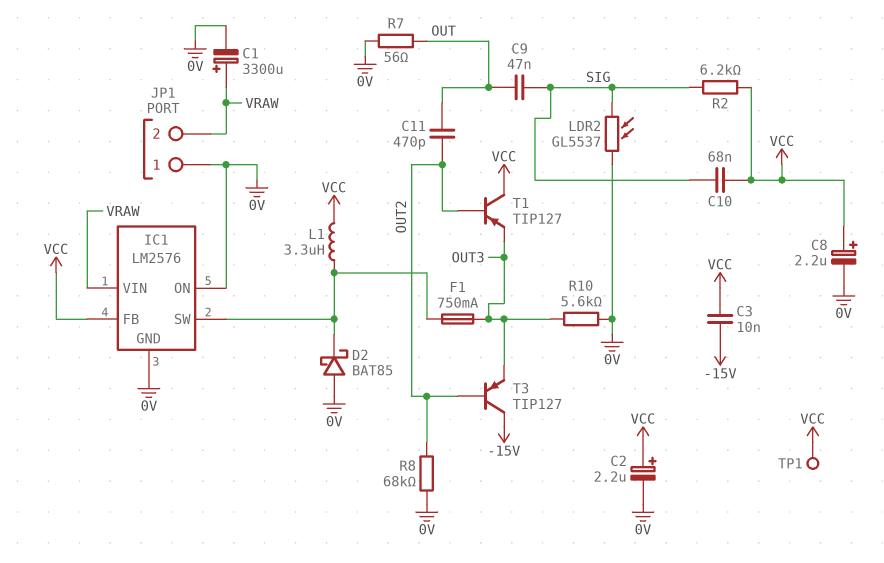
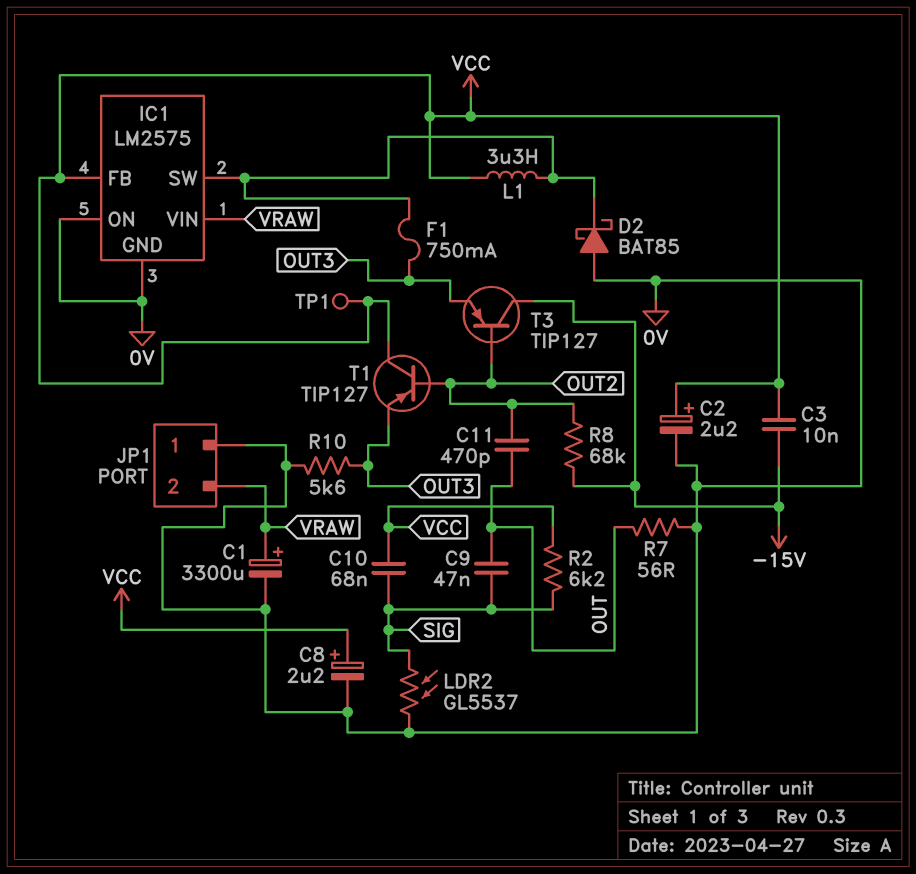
IC1: LM2576 -> LM2575
R8: 68k (0V, OUT2) -> 68k (-15V, OUT2)

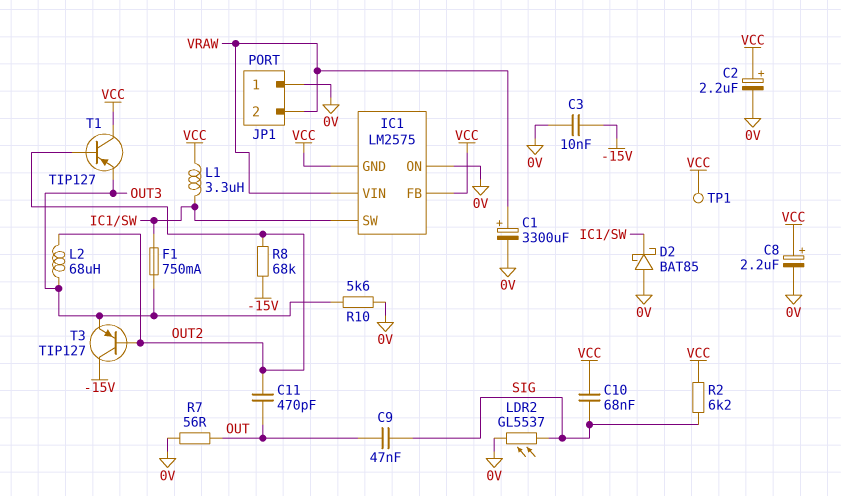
C3: 10nF (-15V, VCC) -> 10nF (-15V, 0V)
IC1 pin GND: 0V -> VCC
L2: none -> 68uH (OUT2, OUT3)

